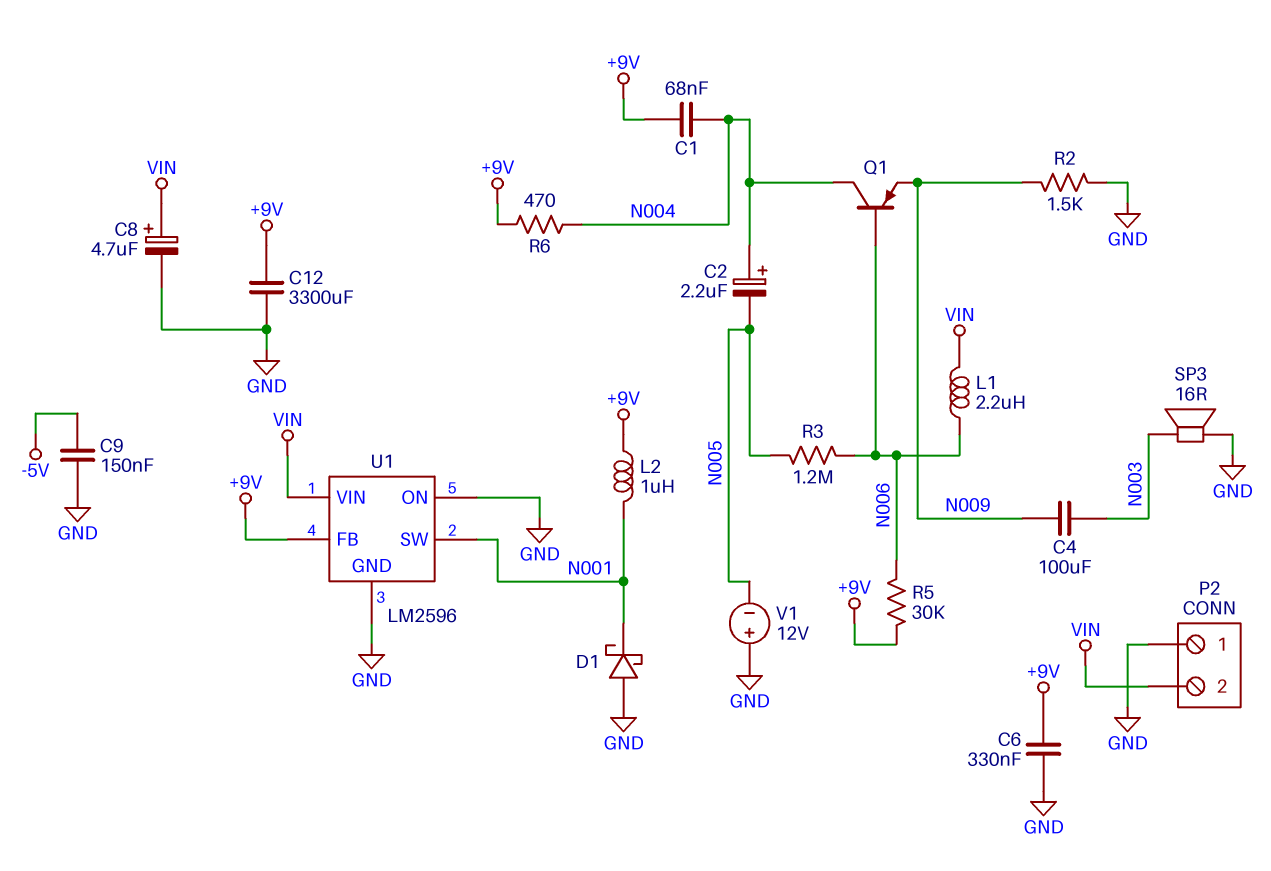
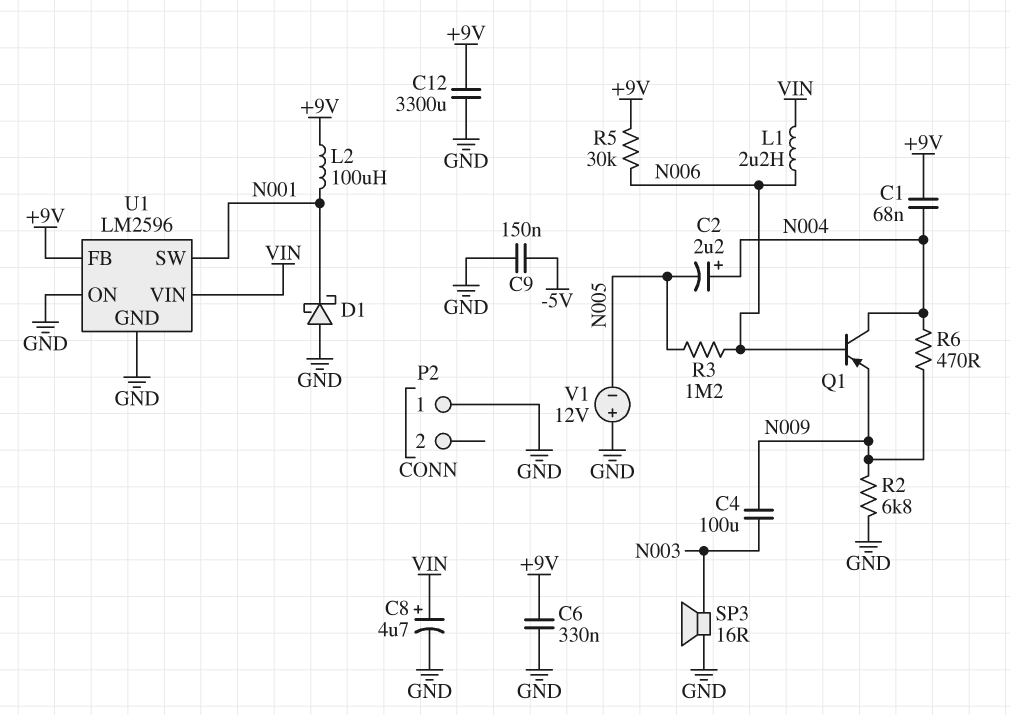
L2: 1uH (+9V, N001) -> 100uH (+9V, N001)
P2 pin 2: VIN -> none
R2: 1.5k (GND, N009) -> 6.8k (GND, N009)
R6: 470 (+9V, N004) -> 470 (N004, N009)

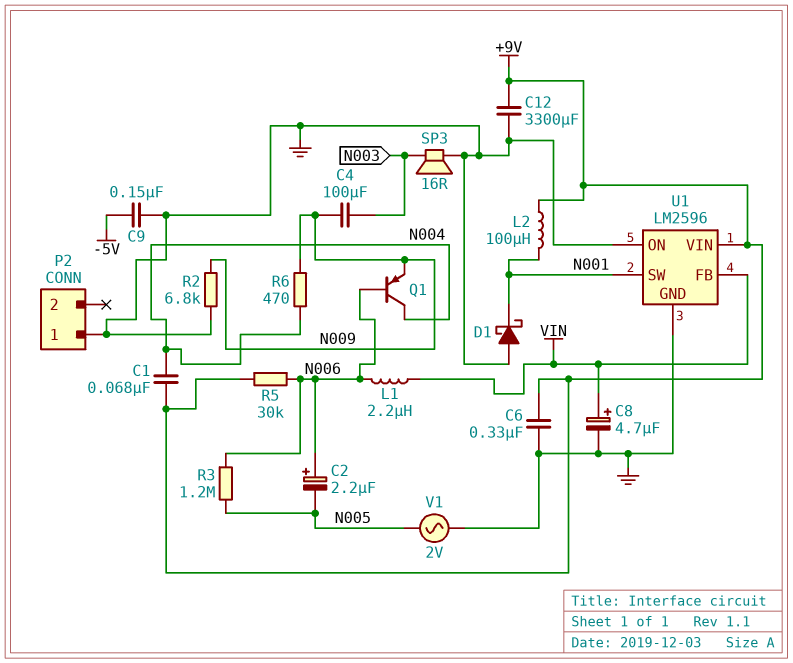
C2: 2.2uF (plus N004, minus N005) -> 2.2uF (plus N006, minus N005)
U1 pin FB: +9V -> VIN
U1 pin VIN: VIN -> +9V
V1: 12V (plus GND, minus N005) -> AC 2V (GND, N005)

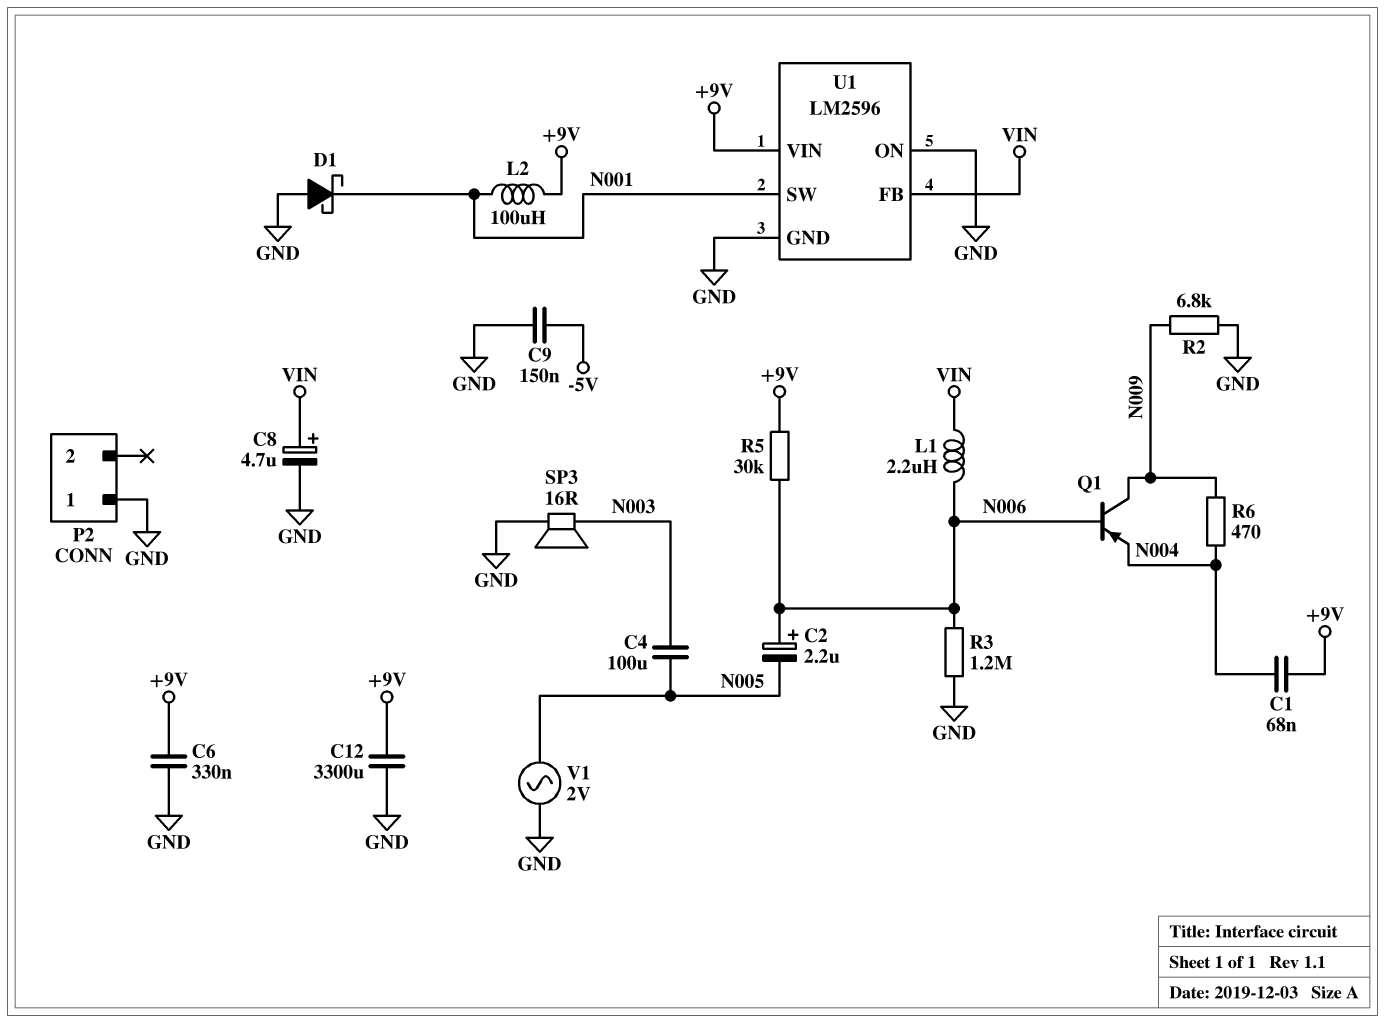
C4: 100uF (N003, N009) -> 100uF (N003, N005)
Q1: PNP (B N006, C N004, E N009) -> PNP (B N006, C N009, E N004)
R3: 1.2M (N005, N006) -> 1.2M (GND, N006)

